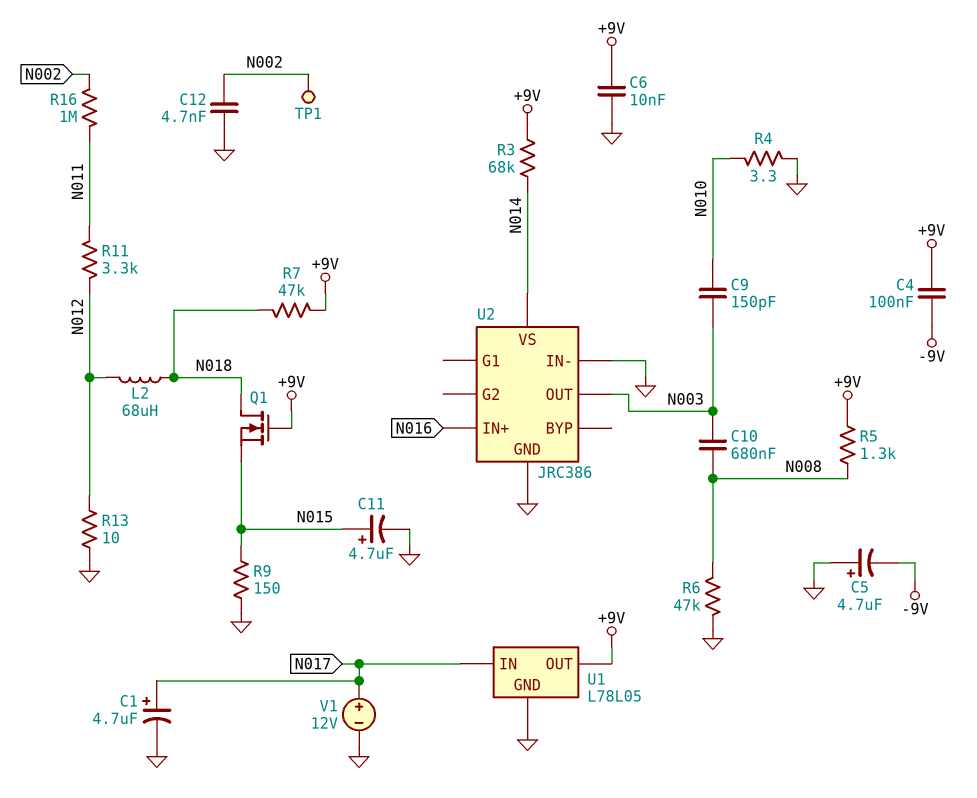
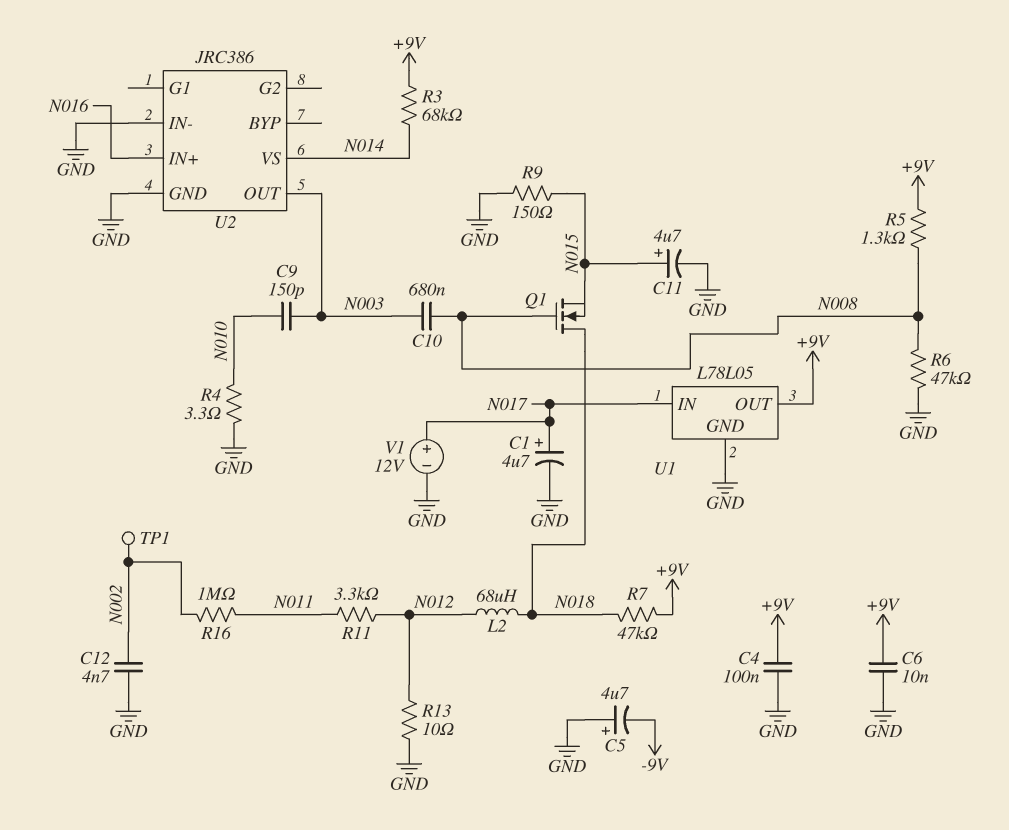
C4: 100nF (+9V, -9V) -> 100nF (+9V, GND)
Q1: NMOS (G +9V, D N018, S N015) -> NMOS (G N008, D N018, S N015)

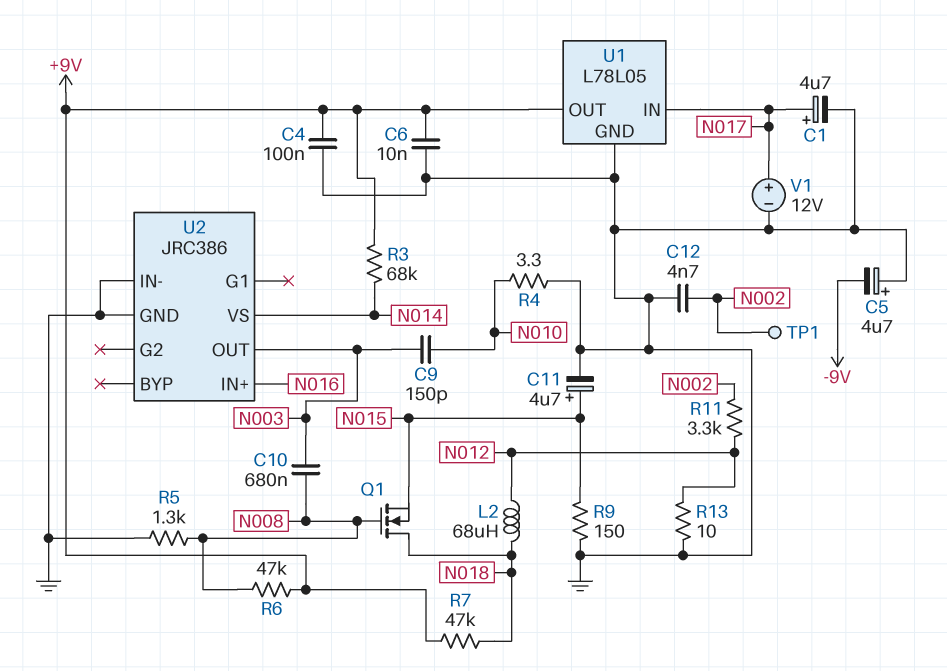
R5: 1.3k (+9V, N008) -> 1.3k (GND, N008)
R6: 47k (GND, N008) -> 47k (+9V, N008)
R11: 3.3k (N011, N012) -> 3.3k (N002, N012)
R16: 1M (N002, N011) -> none

